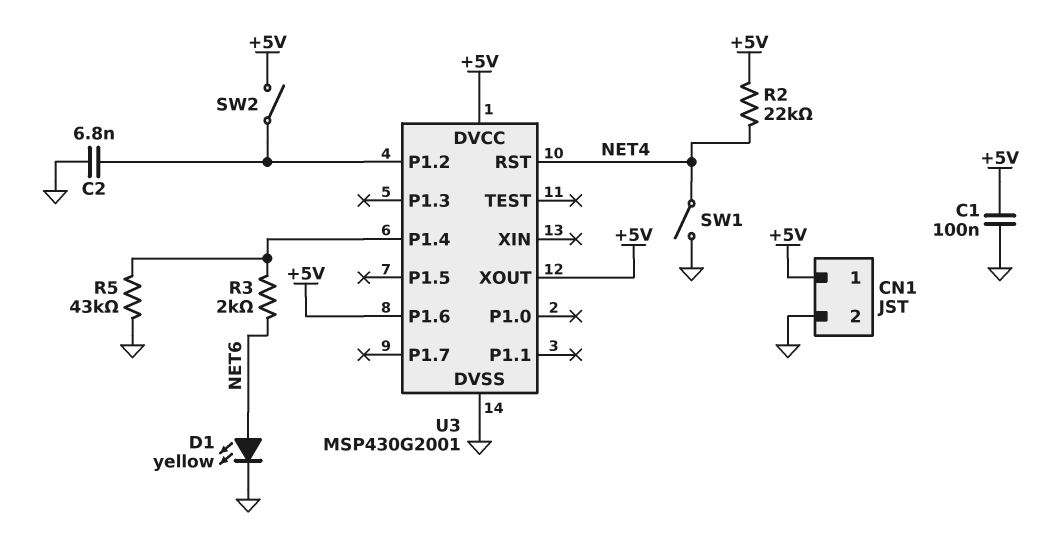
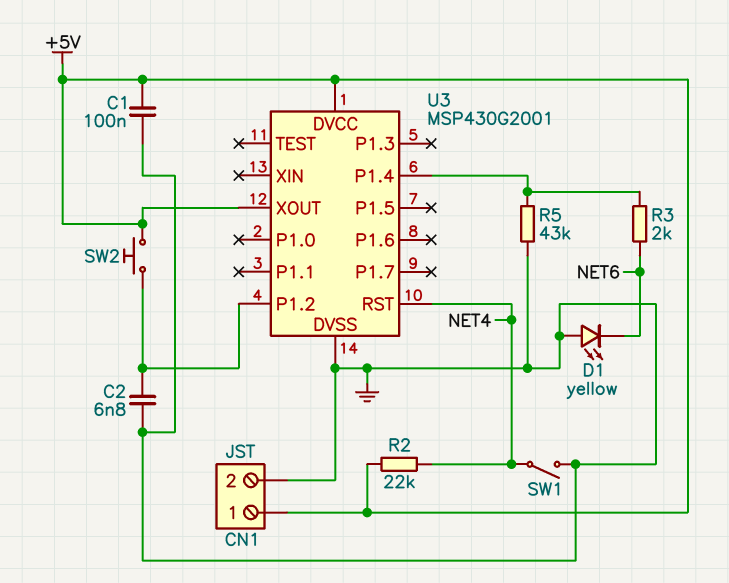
D1: LED yellow (A NET6, K GND) -> LED yellow (A GND, K NET6)
SW2: switch (+5V, U3/P1.2) -> button (+5V, U3/P1.2)
U3 pin P1.6: +5V -> none

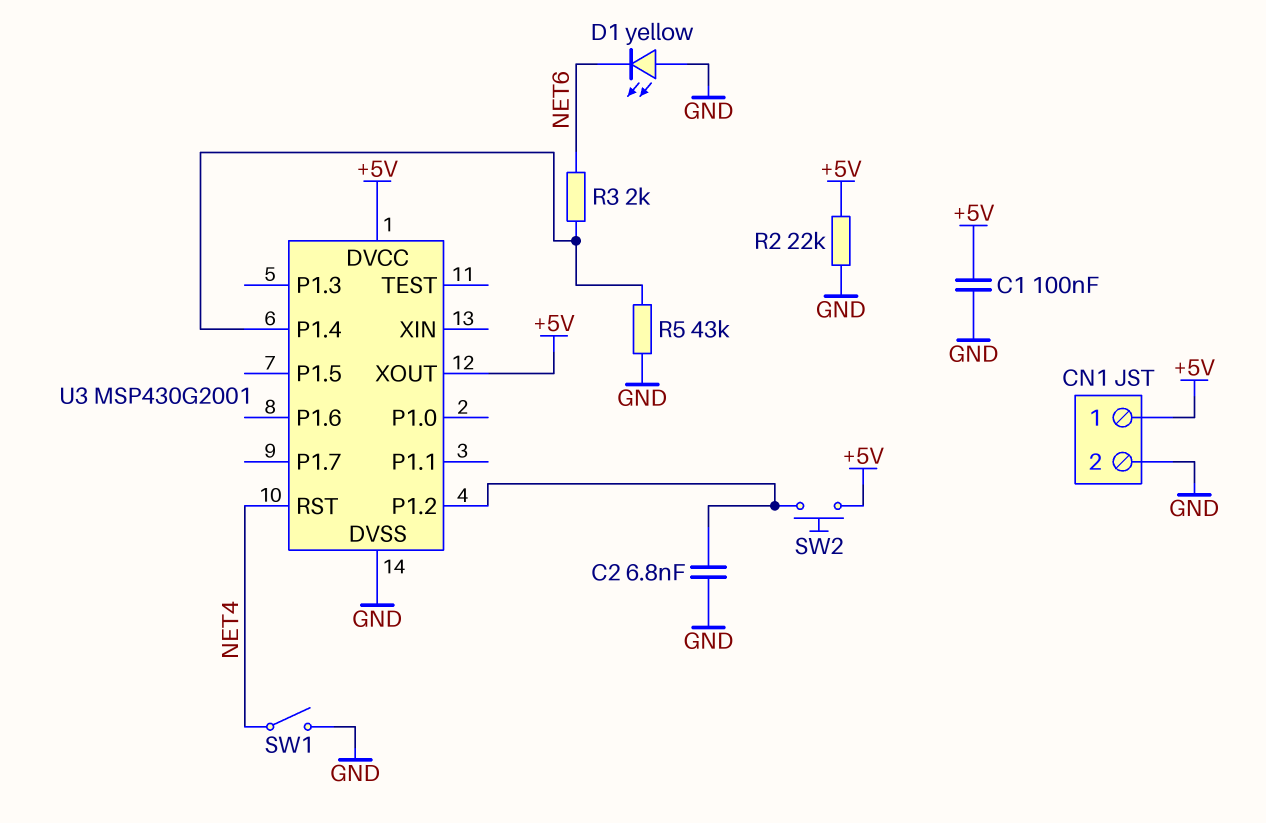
R2: 22k (+5V, NET4) -> 22k (+5V, GND)

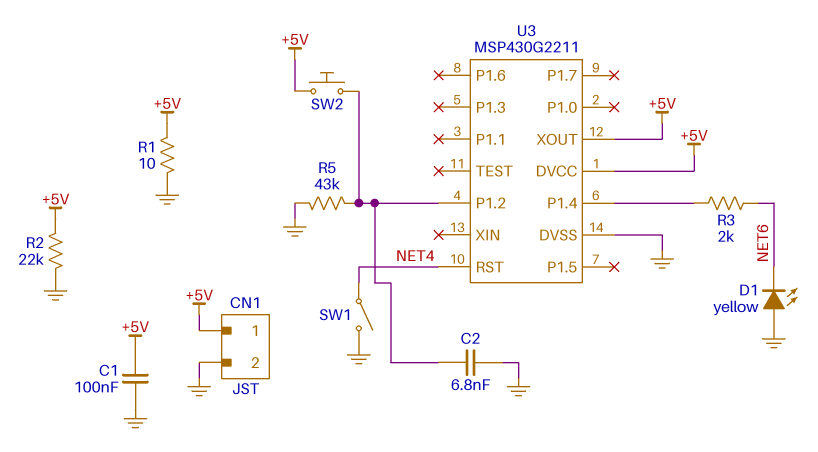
R1: none -> 10 (+5V, GND)
R5: 43k (GND, U3/P1.4) -> 43k (GND, U3/P1.2)
U3: MSP430G2001 -> MSP430G2211

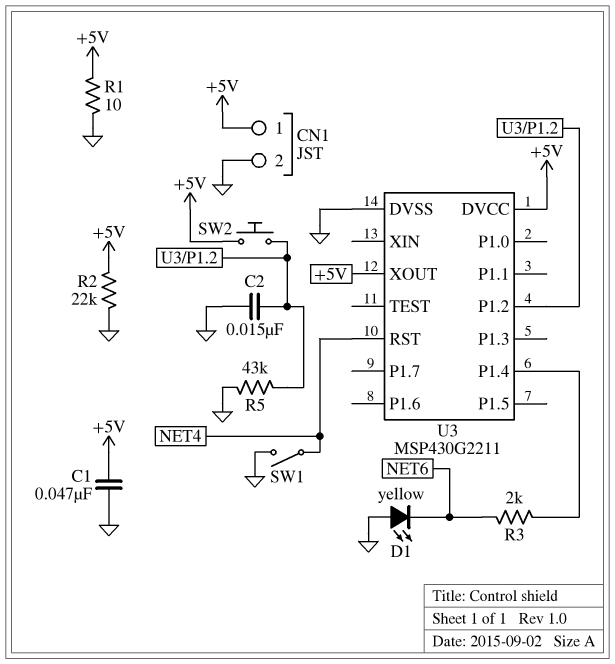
C1: 100nF (+5V, GND) -> 47nF (+5V, GND)
C2: 6.8nF (GND, U3/P1.2) -> 15nF (GND, U3/P1.2)

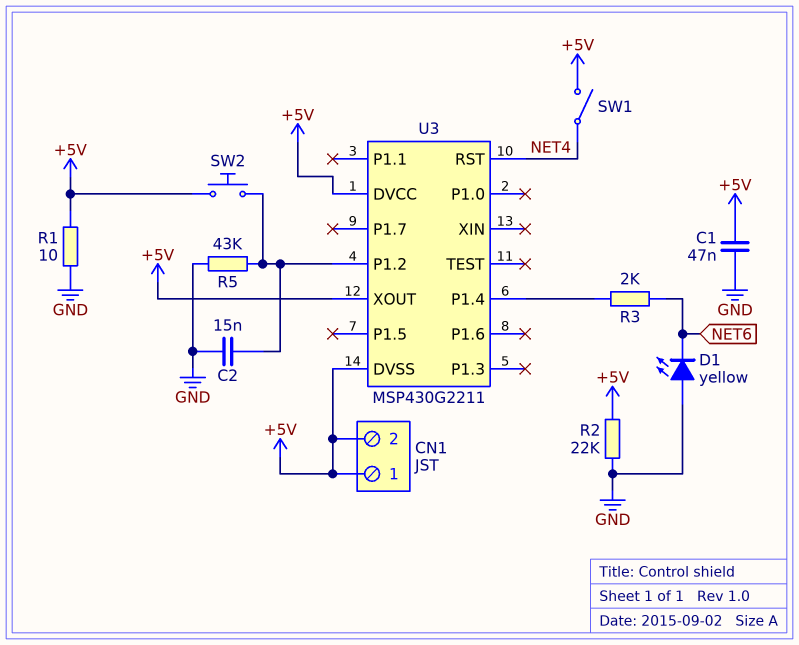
CN1 pin 2: GND -> +5V
SW1: switch (GND, NET4) -> switch (+5V, NET4)
U3 pin DVSS: GND -> +5V

